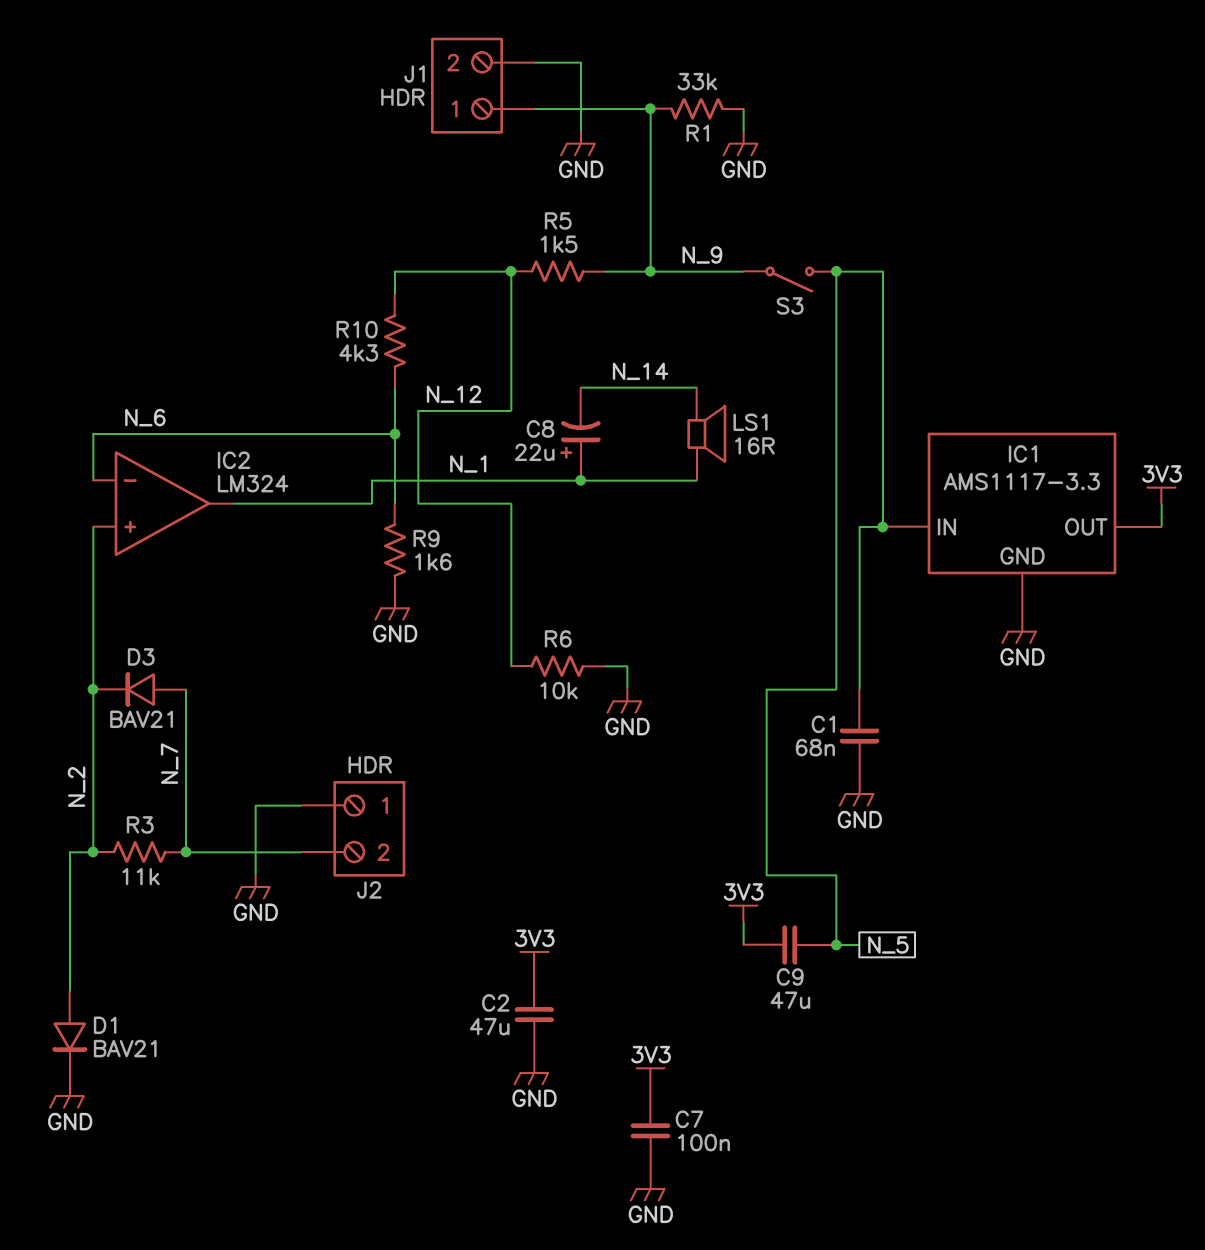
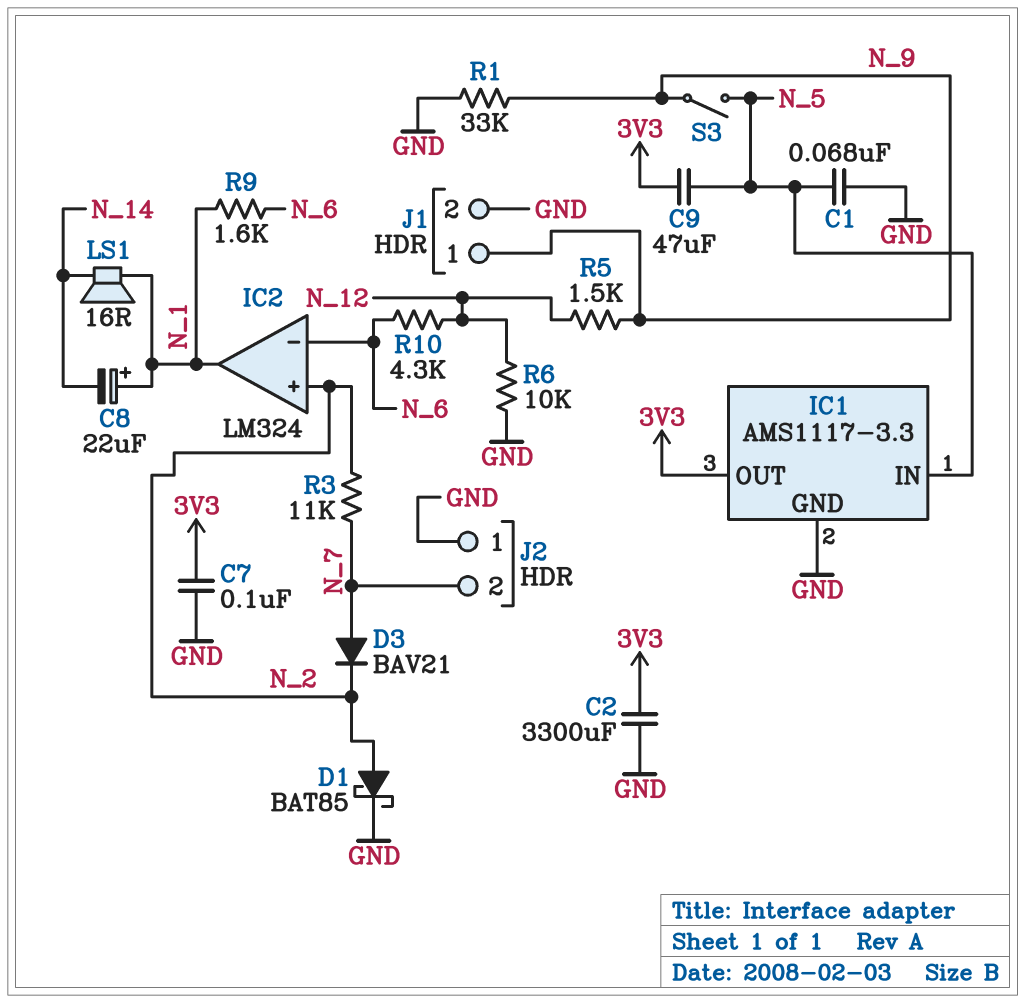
C2: 47uF (3V3, GND) -> 3300uF (3V3, GND)
D1: diode BAV21 (A N_2, K GND) -> schottky BAT85 (A N_2, K GND)
R9: 1.6k (GND, N_6) -> 1.6k (N_1, N_6)

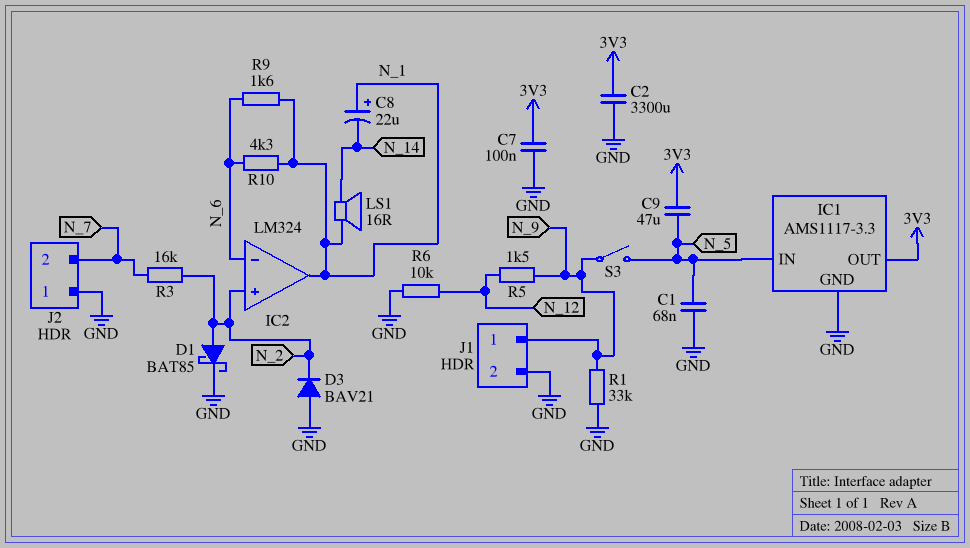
D3: diode BAV21 (A N_7, K N_2) -> diode BAV21 (A GND, K N_2)
R3: 11k (N_2, N_7) -> 16k (N_2, N_7)
R10: 4.3k (N_6, N_12) -> 4.3k (N_1, N_6)

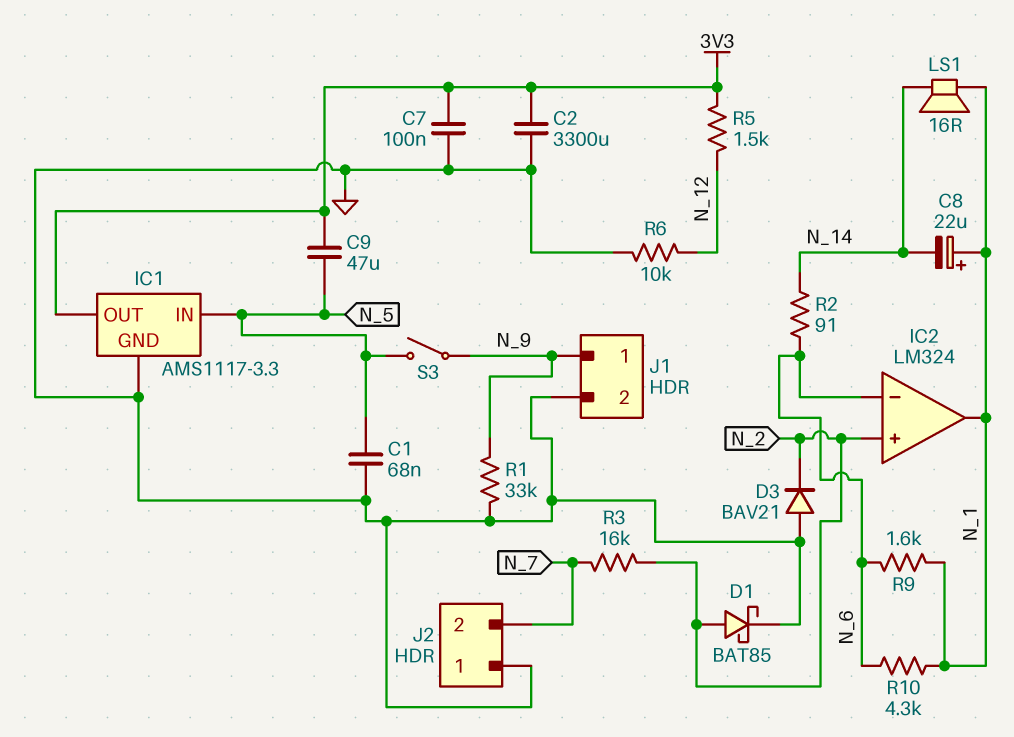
R2: none -> 91 (N_6, N_14)
R5: 1.5k (N_9, N_12) -> 1.5k (3V3, N_12)

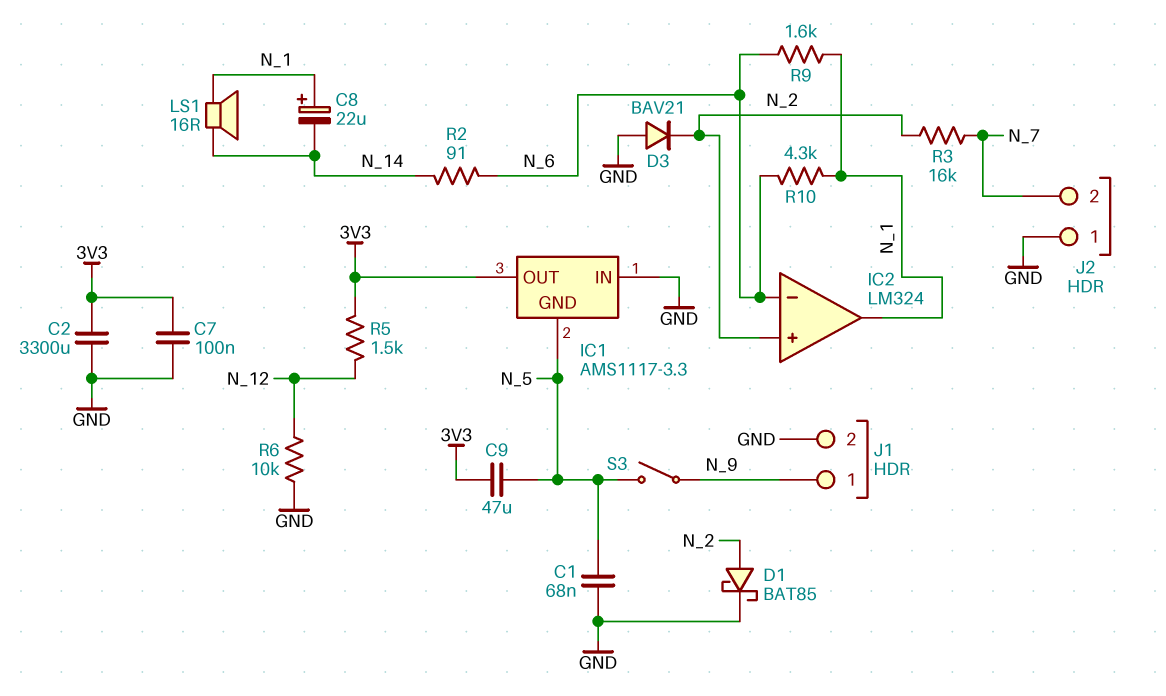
IC1 pin GND: GND -> N_5
IC1 pin IN: N_5 -> GND
R1: 33k (GND, N_9) -> none

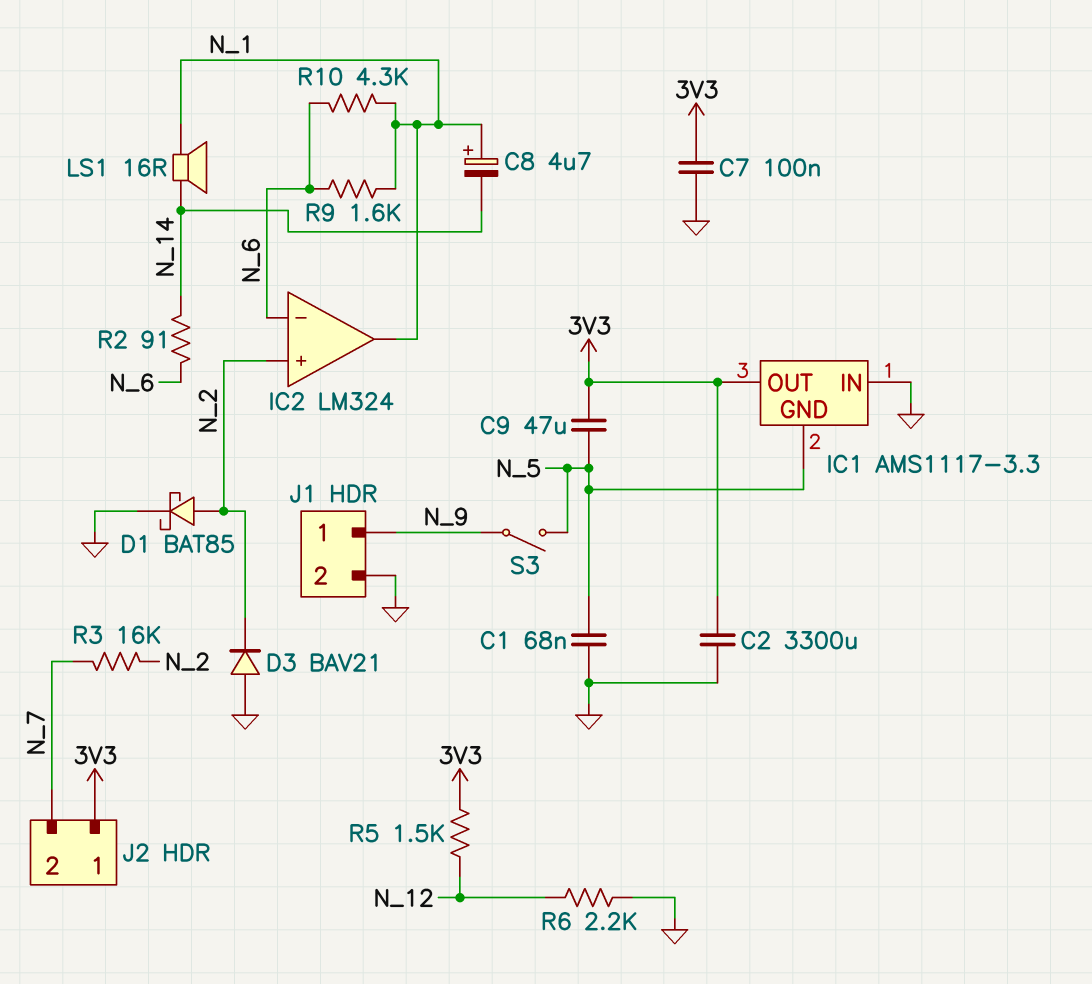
C8: 22uF (plus N_1, minus N_14) -> 4.7uF (plus N_1, minus N_14)
J2 pin 1: GND -> 3V3
R6: 10k (GND, N_12) -> 2.2k (GND, N_12)

